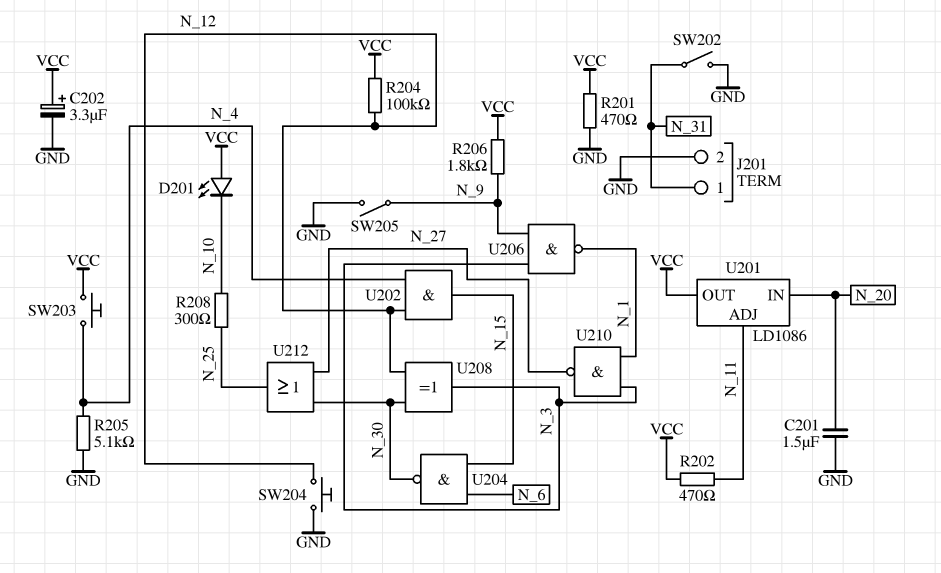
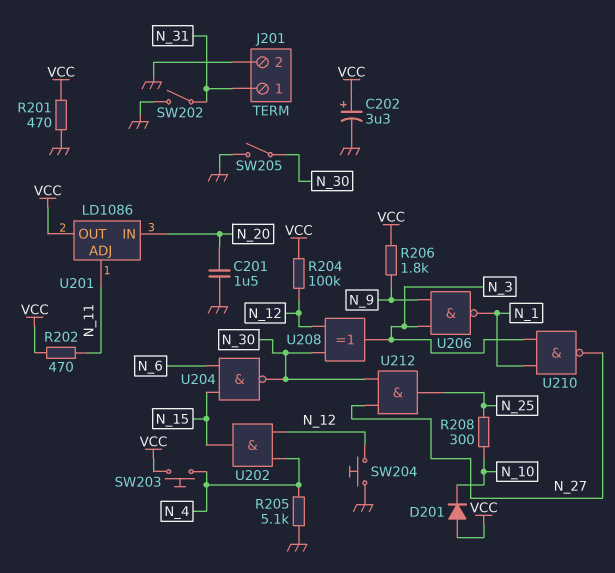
D201: LED (A VCC, K N_10) -> diode (A VCC, K N_10)
SW205: switch (GND, N_9) -> switch (GND, N_30)
U212: OR (in N_27, in N_30, out N_25) -> AND (in N_27, in N_30, out N_25)

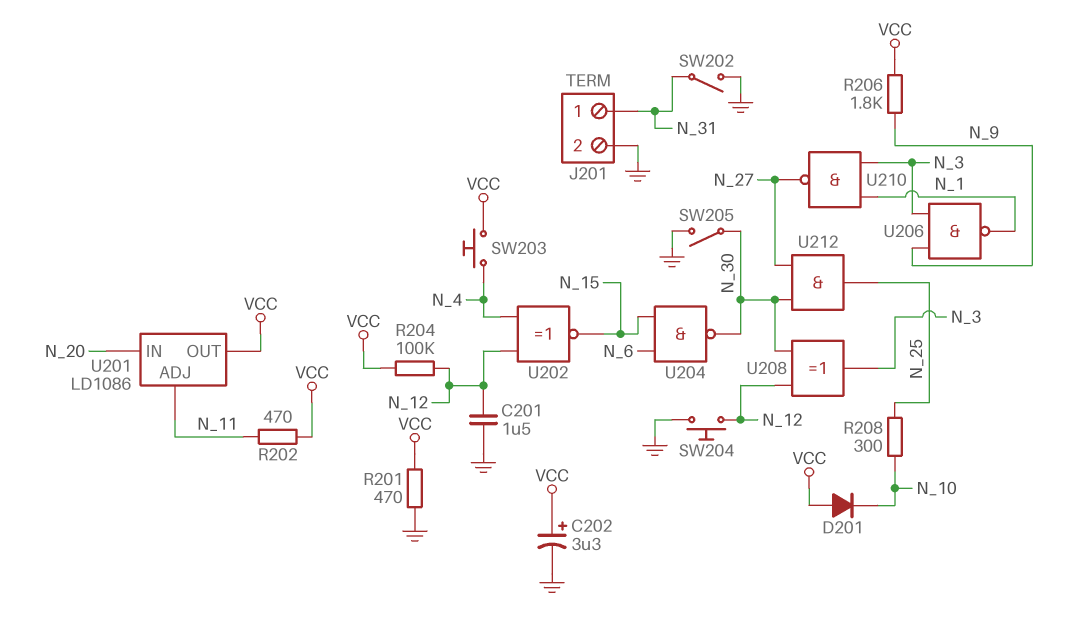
C201: 1.5uF (GND, N_20) -> 1.5uF (GND, N_12)
R205: 5.1k (GND, N_4) -> none
U202: AND (in N_4, in N_12, out N_15) -> XNOR (in N_4, in N_12, out N_15)

